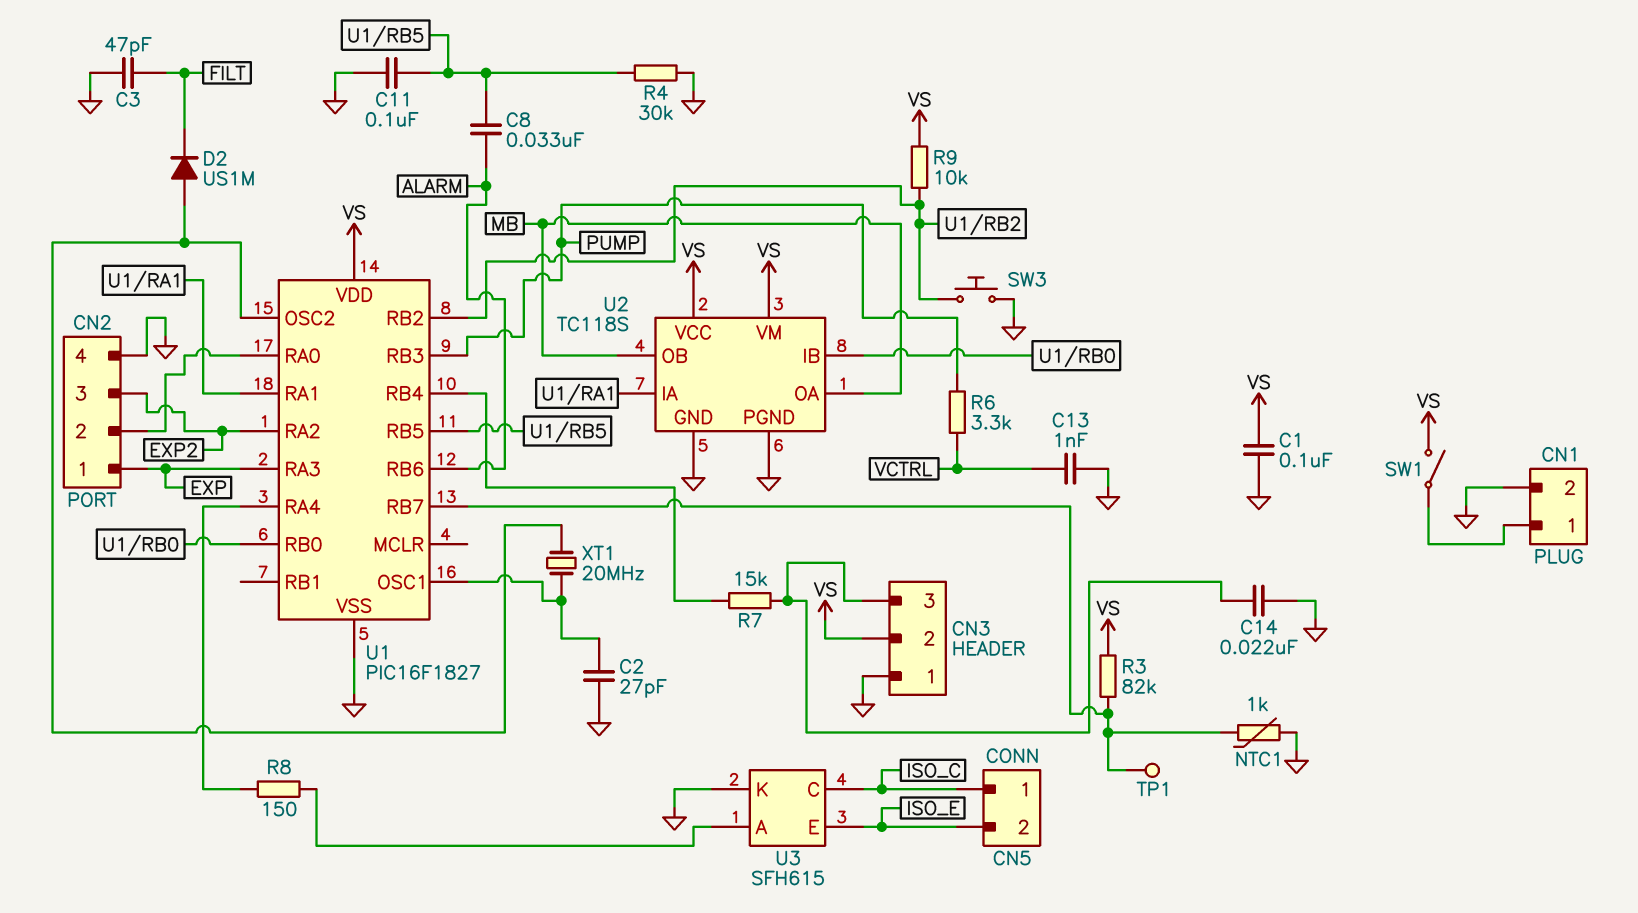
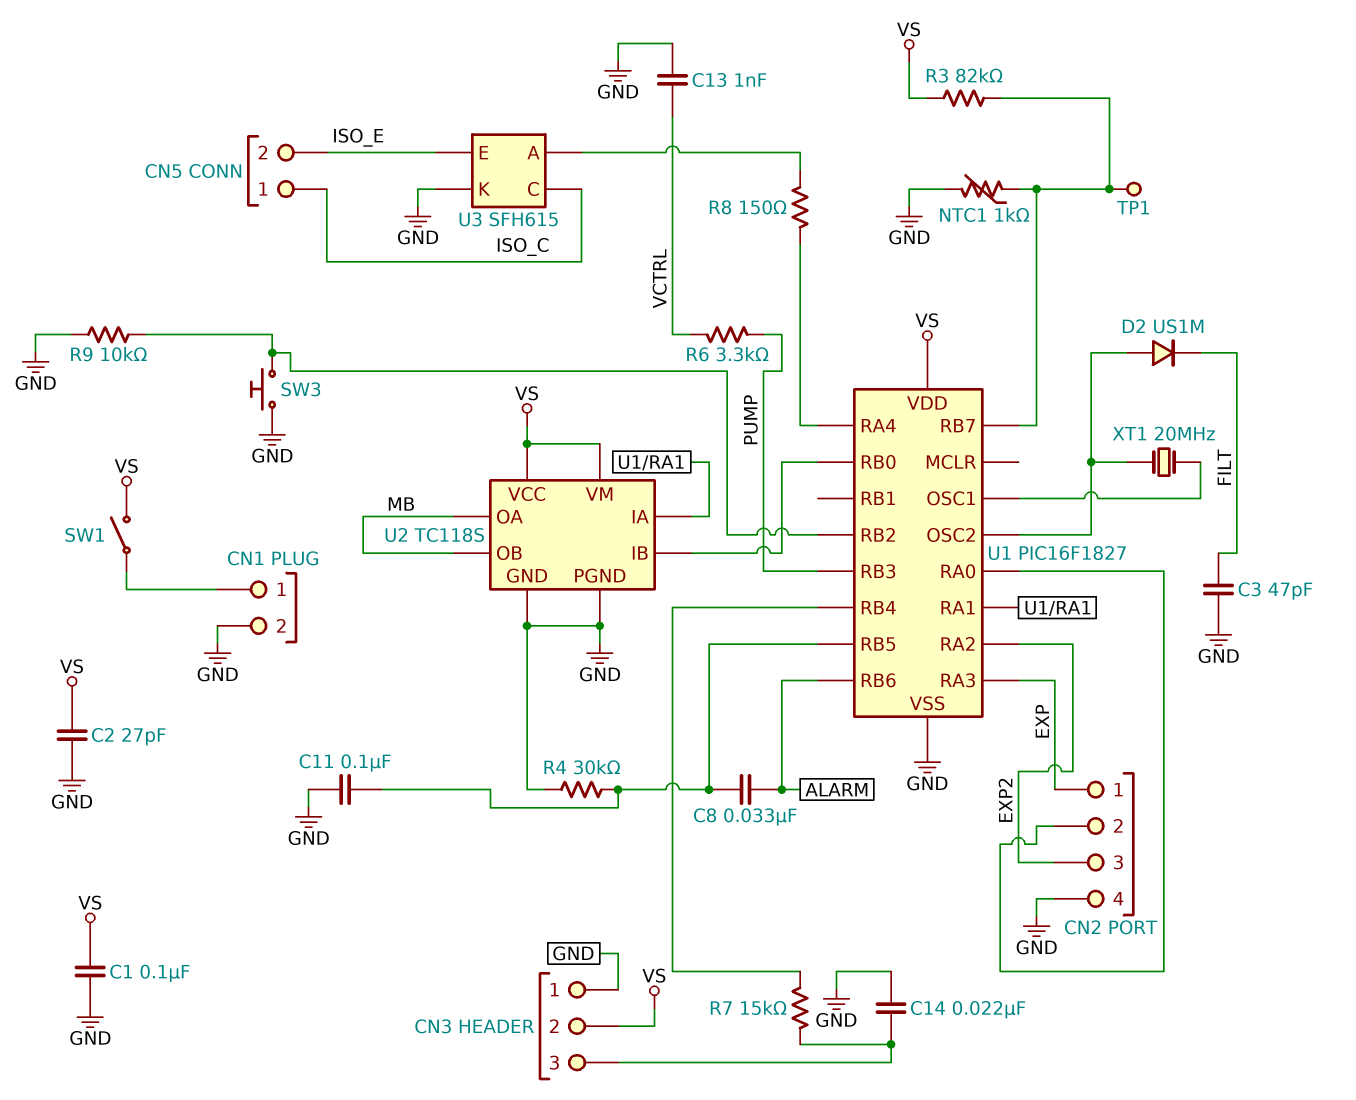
C2: 27pF (GND, U1/OSC1) -> 27pF (GND, VS)
R9: 10k (U1/RB2, VS) -> 10k (GND, U1/RB2)

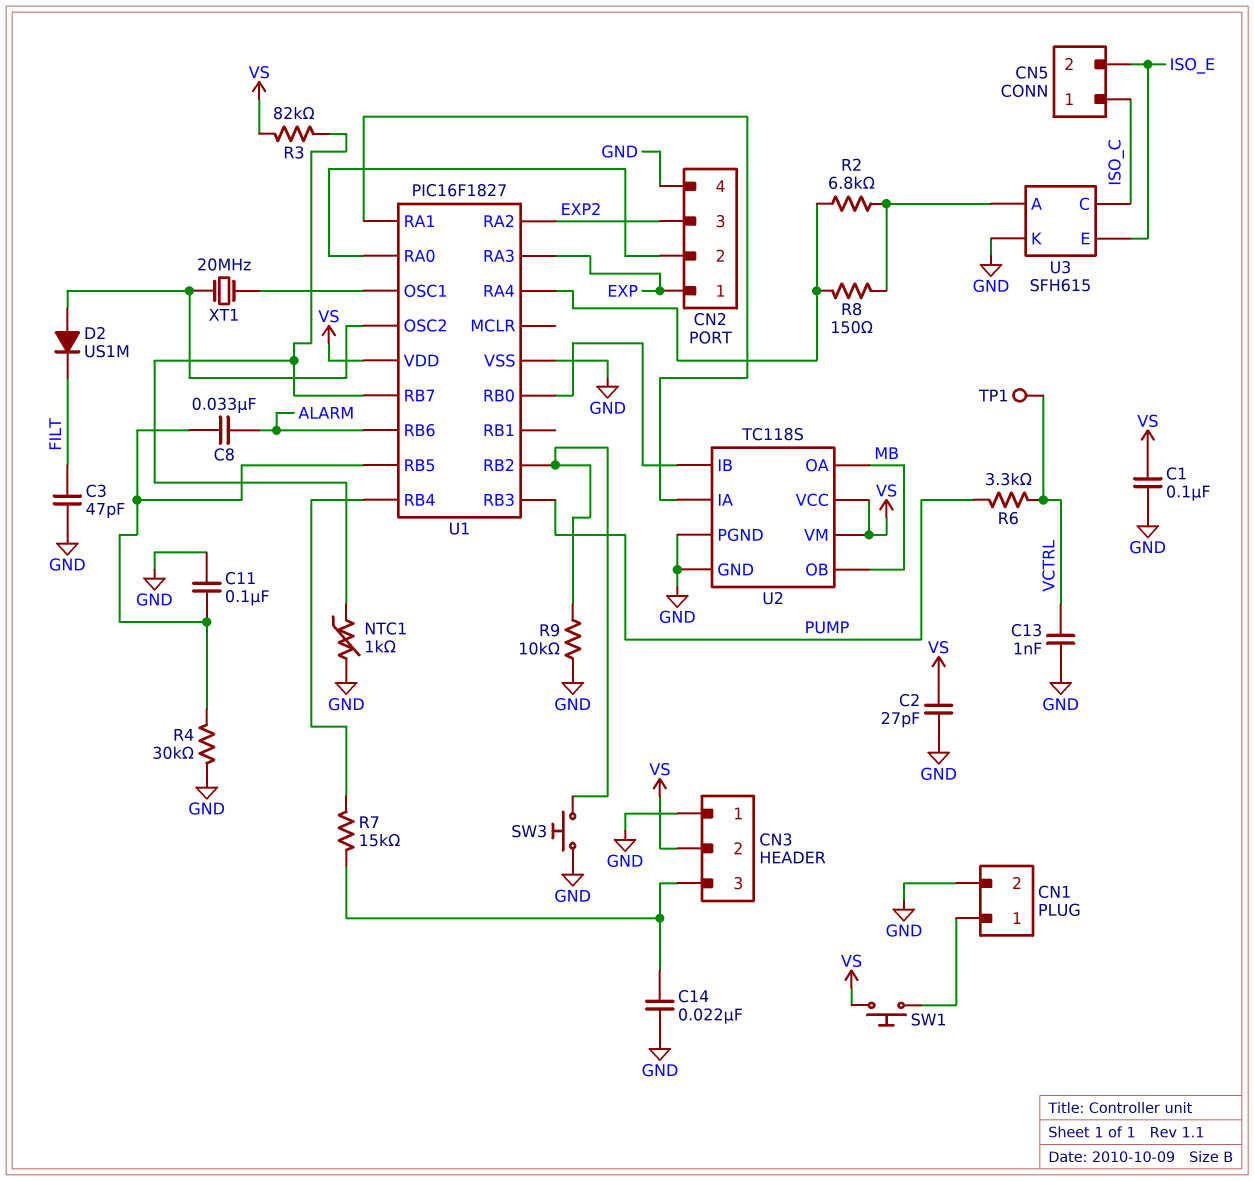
R2: none -> 6.8k (U1/RA4, U3/A)
SW1: switch (CN1/1, VS) -> button (CN1/1, VS)
TP1: test point (U1/RB7) -> test point (VCTRL)

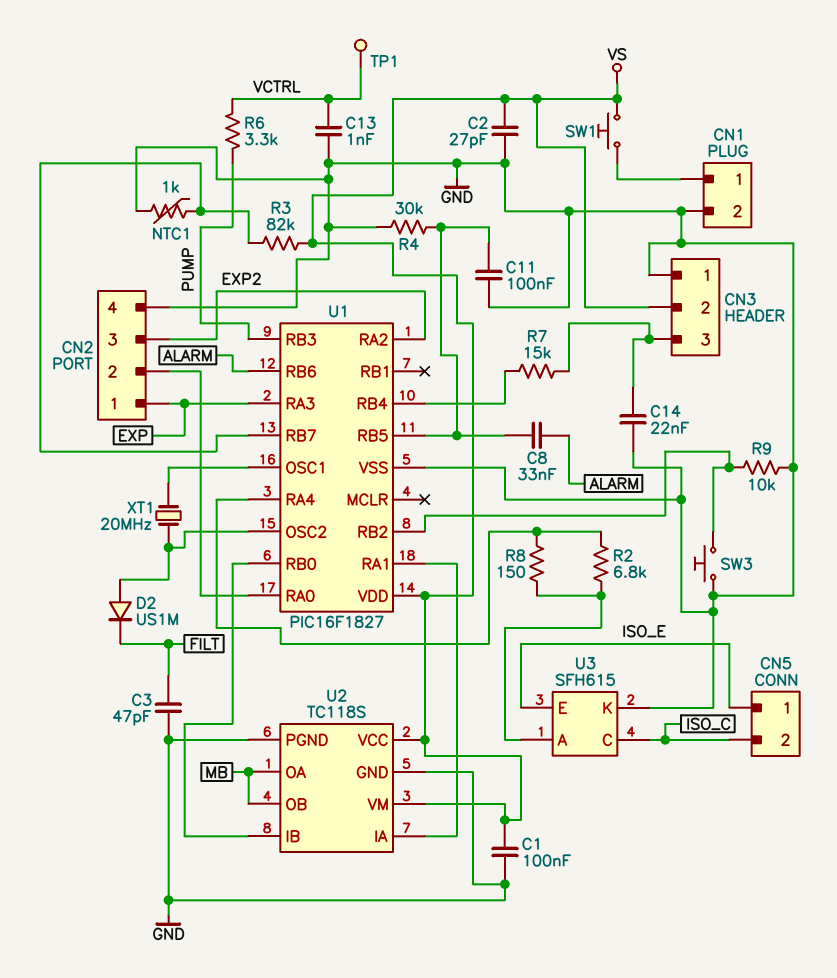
CN5 pin 1: ISO_C -> ISO_E
CN5 pin 2: ISO_E -> ISO_C

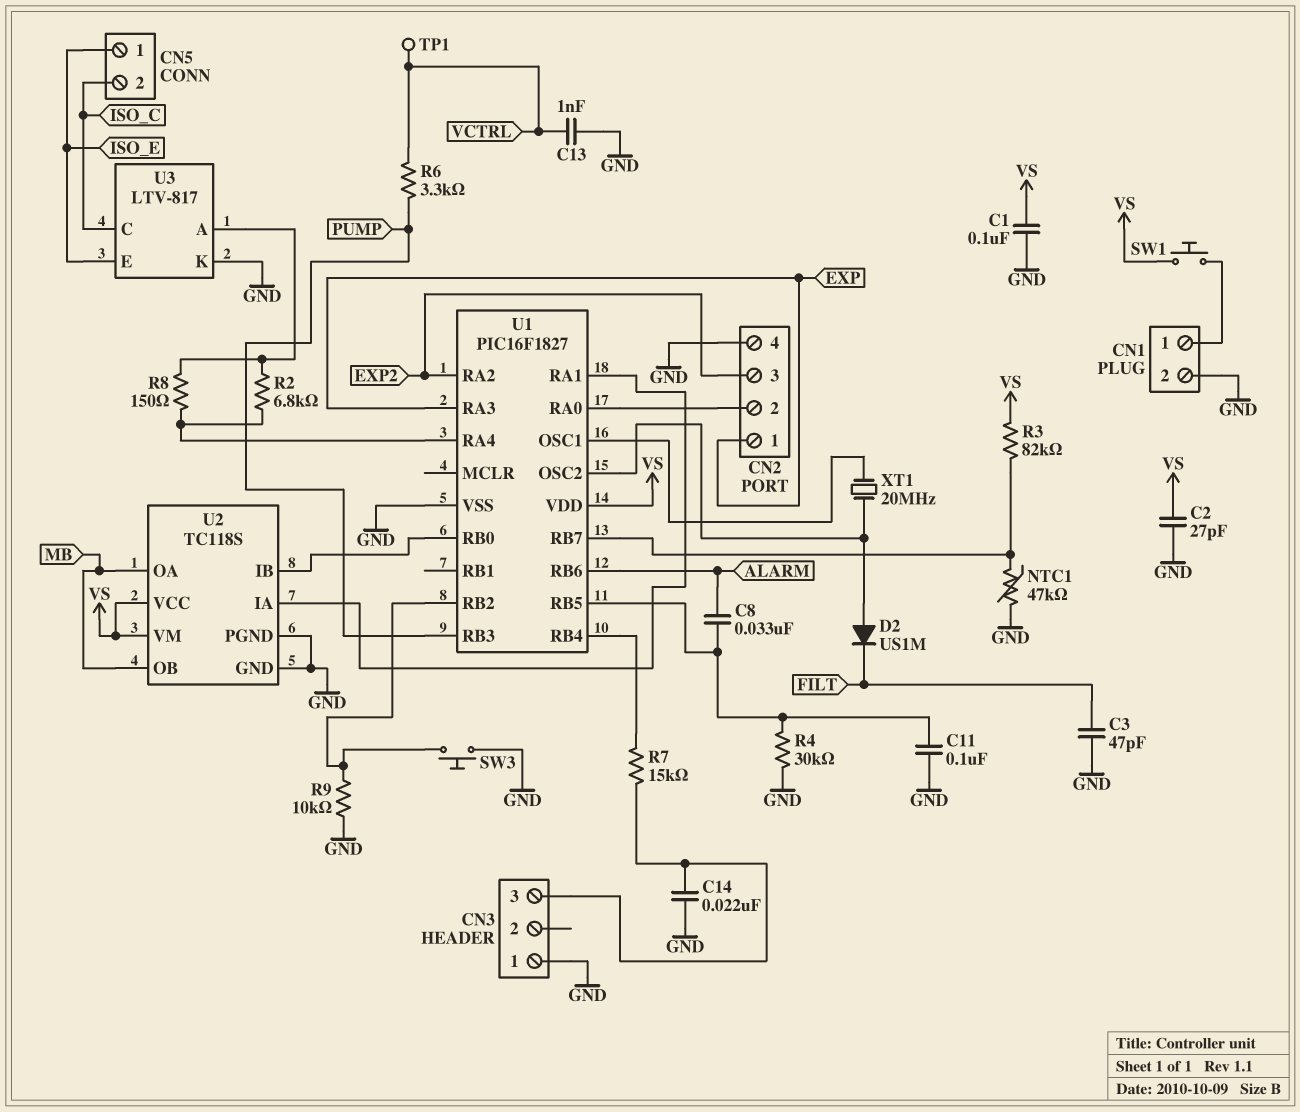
CN3 pin 2: VS -> none
NTC1: 1k (GND, U1/RB7) -> 47k (GND, U1/RB7)
U3: SFH615 -> LTV-817

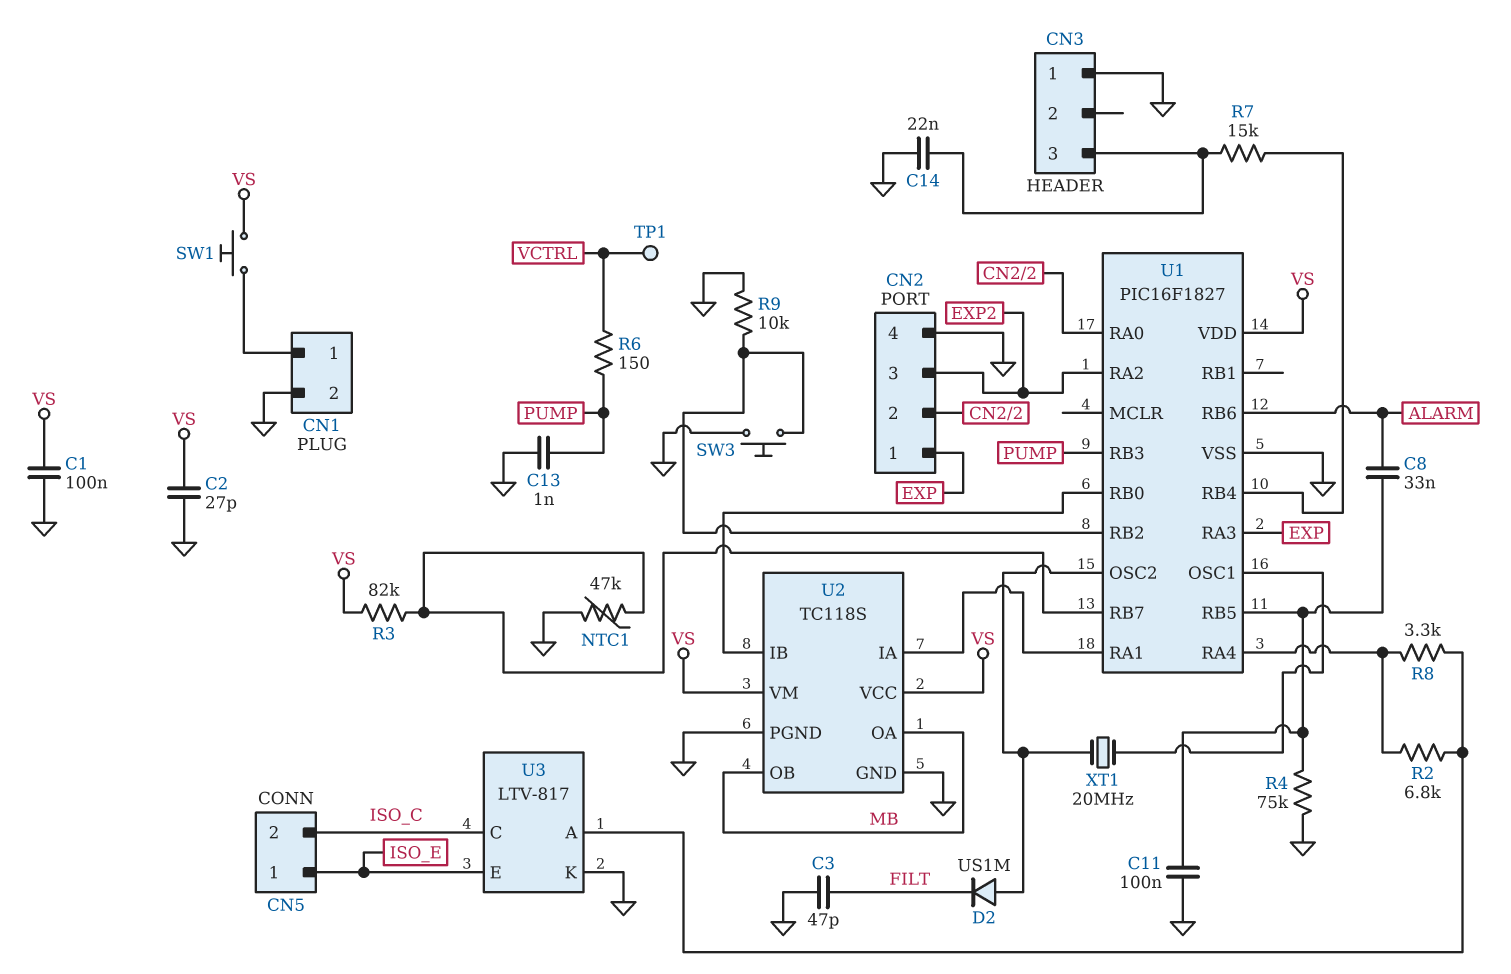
C13: 1nF (GND, VCTRL) -> 1nF (GND, PUMP)
R4: 30k (GND, U1/RB5) -> 75k (GND, U1/RB5)
R6: 3.3k (PUMP, VCTRL) -> 150 (PUMP, VCTRL)
R8: 150 (U1/RA4, U3/A) -> 3.3k (U1/RA4, U3/A)

